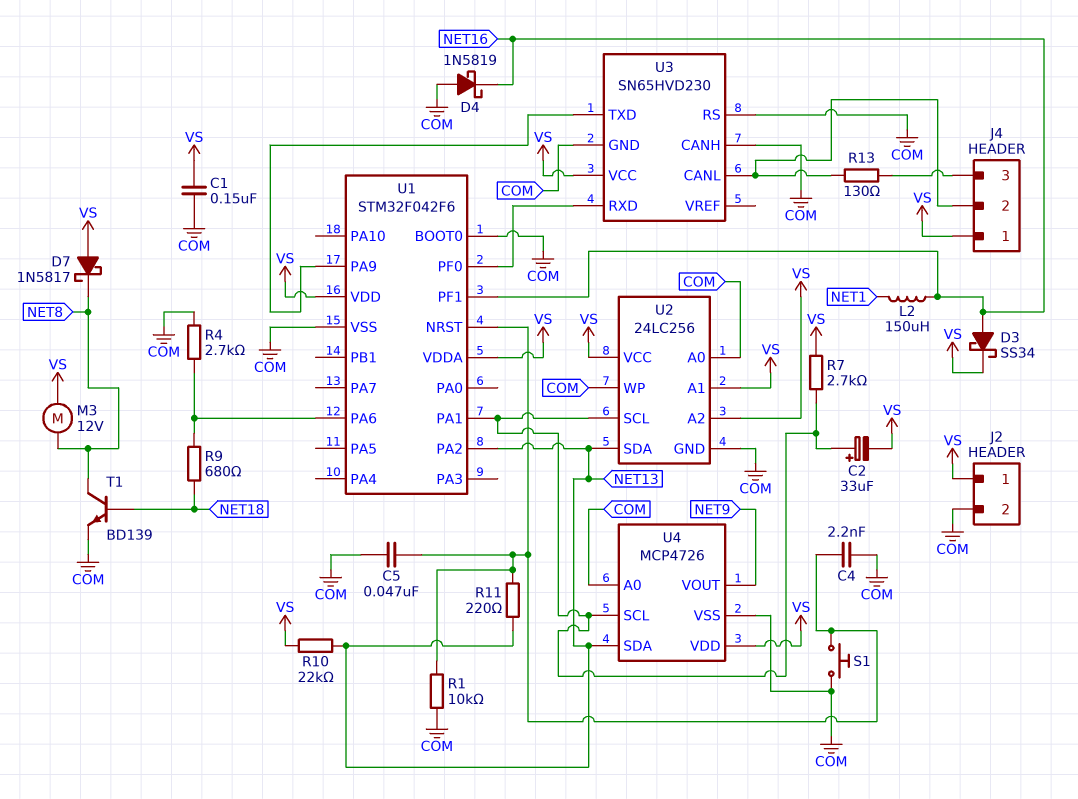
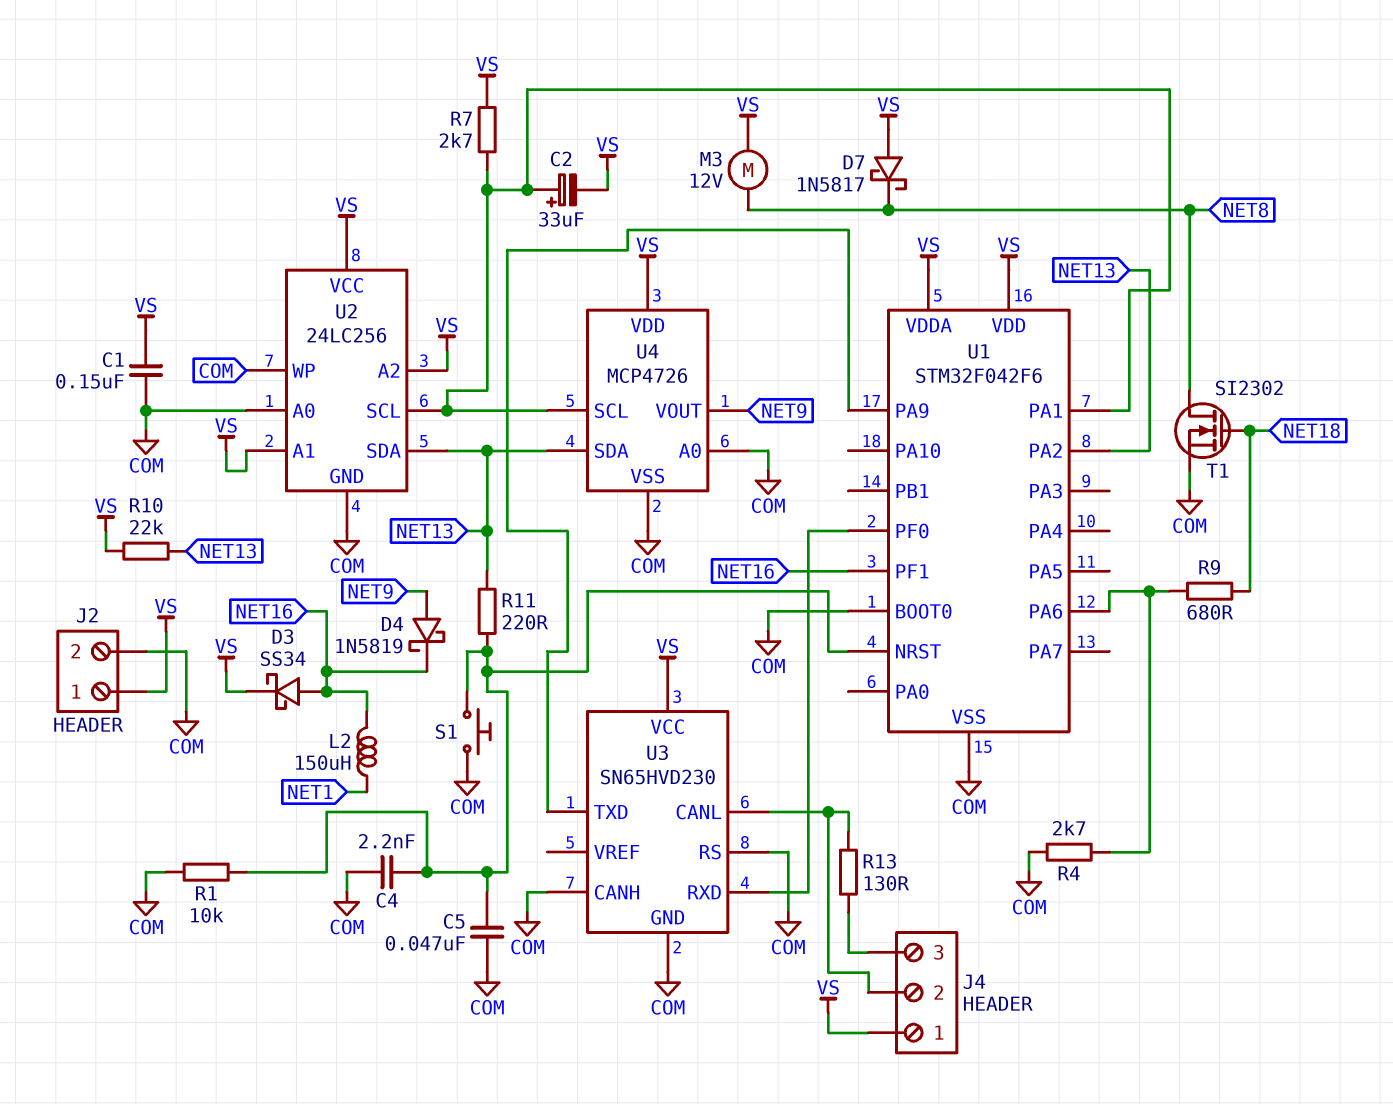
D4: schottky 1N5819 (A COM, K NET16) -> schottky 1N5819 (A NET9, K NET16)
T1: NPN BD139 (B NET18, C NET8, E COM) -> NMOS SI2302 (G NET18, D NET8, S COM)

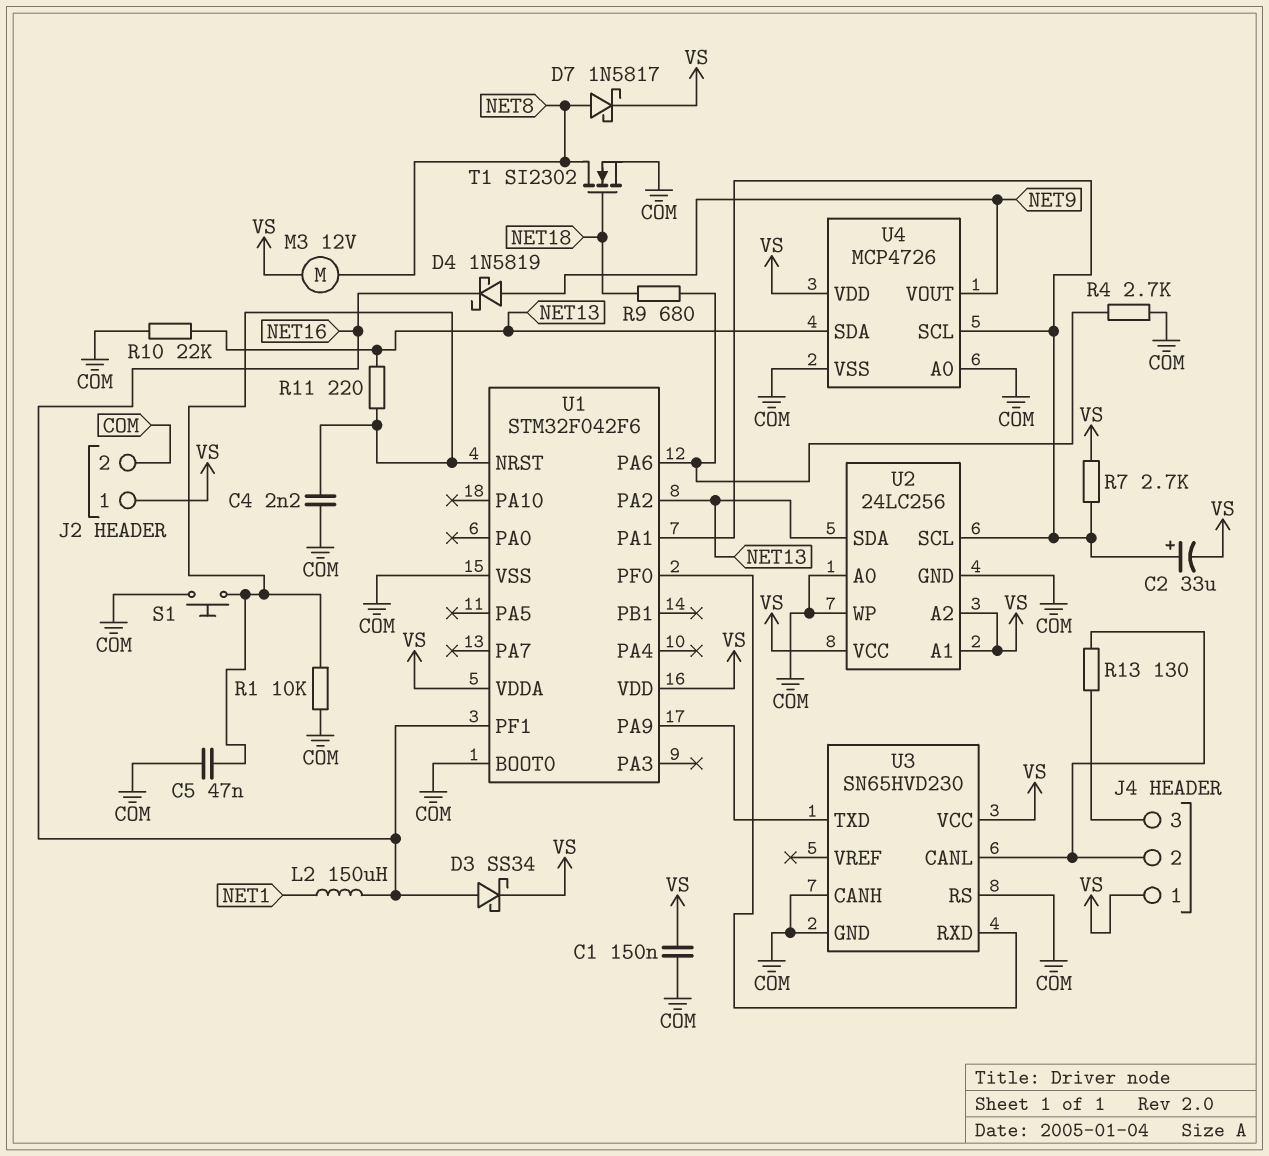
D7: schottky 1N5817 (A VS, K NET8) -> schottky 1N5817 (A NET8, K VS)
R10: 22k (NET13, VS) -> 22k (COM, NET13)

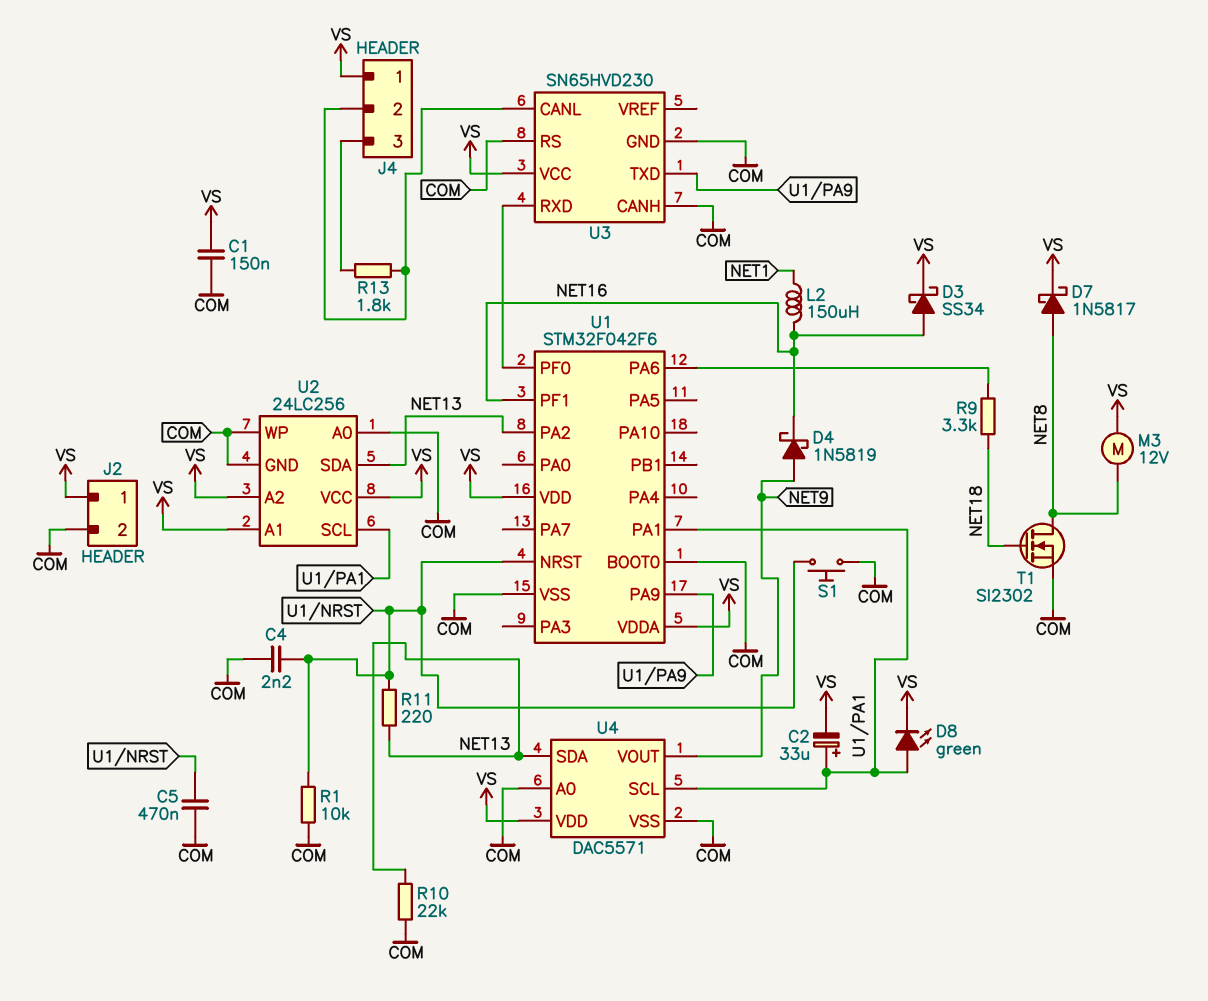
C5: 47nF (COM, U1/NRST) -> 470nF (COM, U1/NRST)
D8: none -> LED green (A U1/PA1, K VS)
R4: 2.7k (COM, U1/PA6) -> none
R7: 2.7k (U1/PA1, VS) -> none
R9: 680 (NET18, U1/PA6) -> 3.3k (NET18, U1/PA6)
R13: 130 (J4/2, J4/3) -> 1.8k (J4/2, J4/3)
U4: MCP4726 -> DAC5571

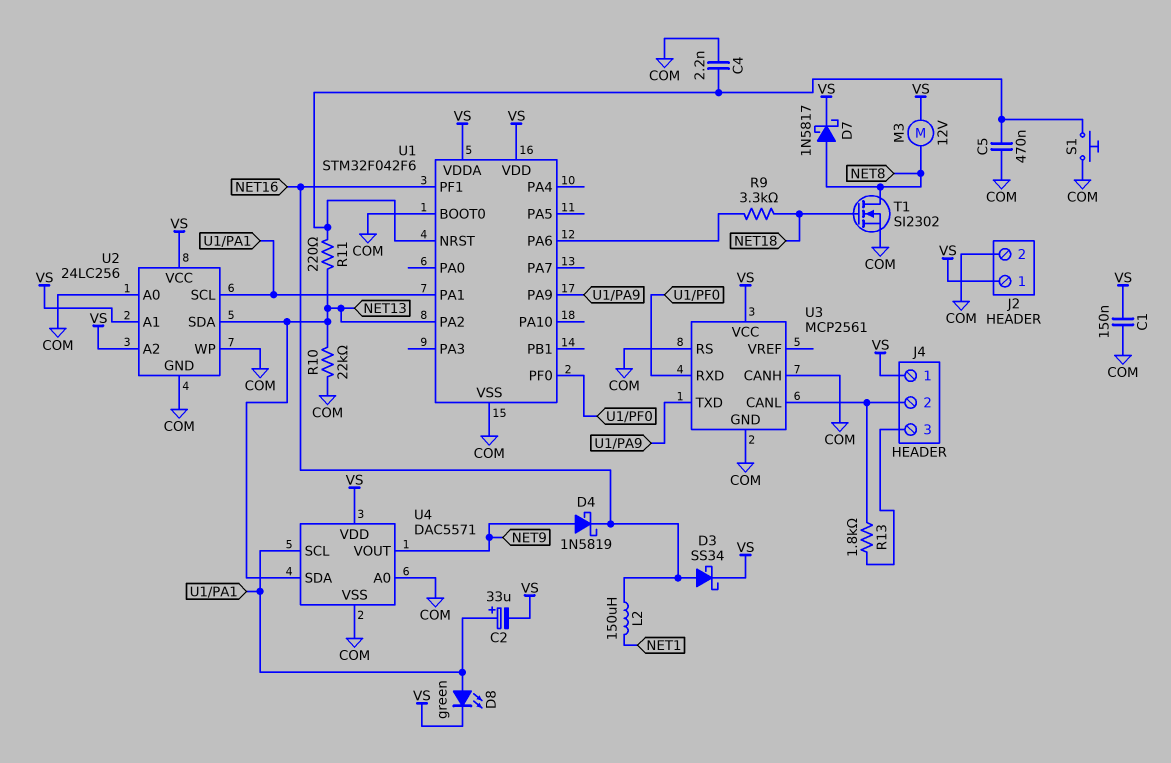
R1: 10k (COM, U1/NRST) -> none
U3: SN65HVD230 -> MCP2561

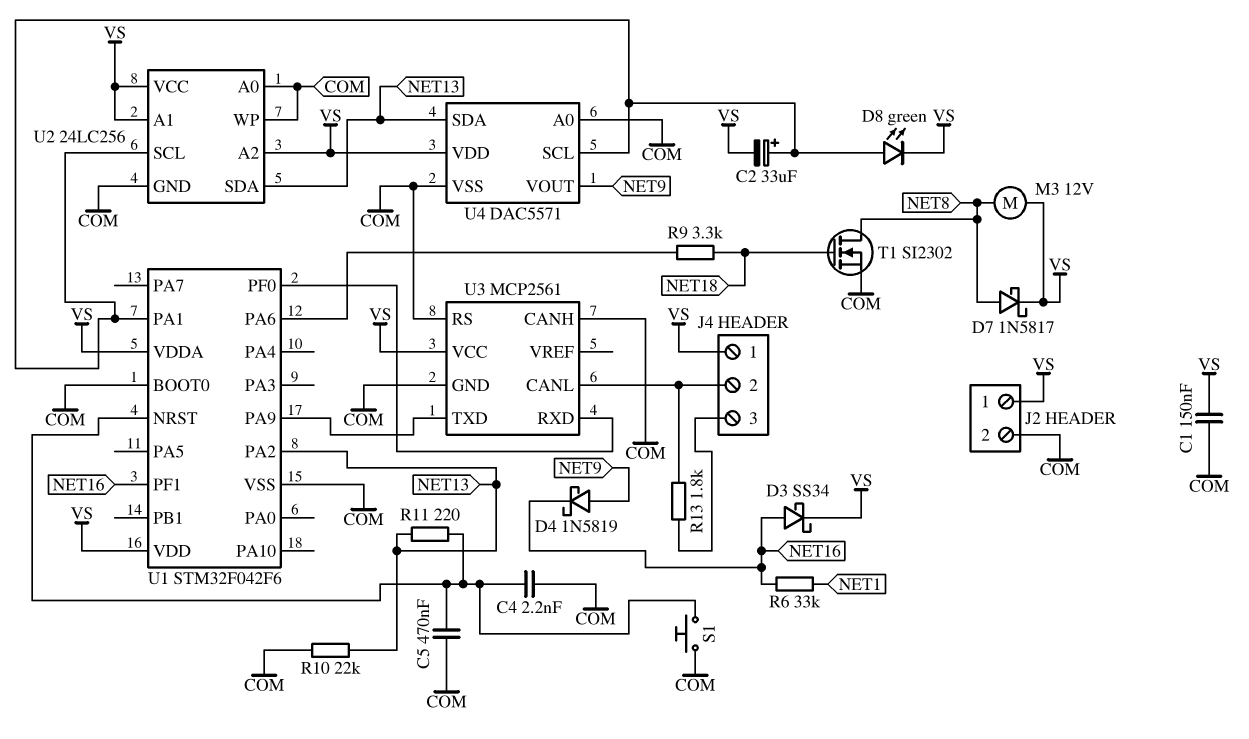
L2: 150uH (NET1, NET16) -> none
R6: none -> 33k (NET1, NET16)

